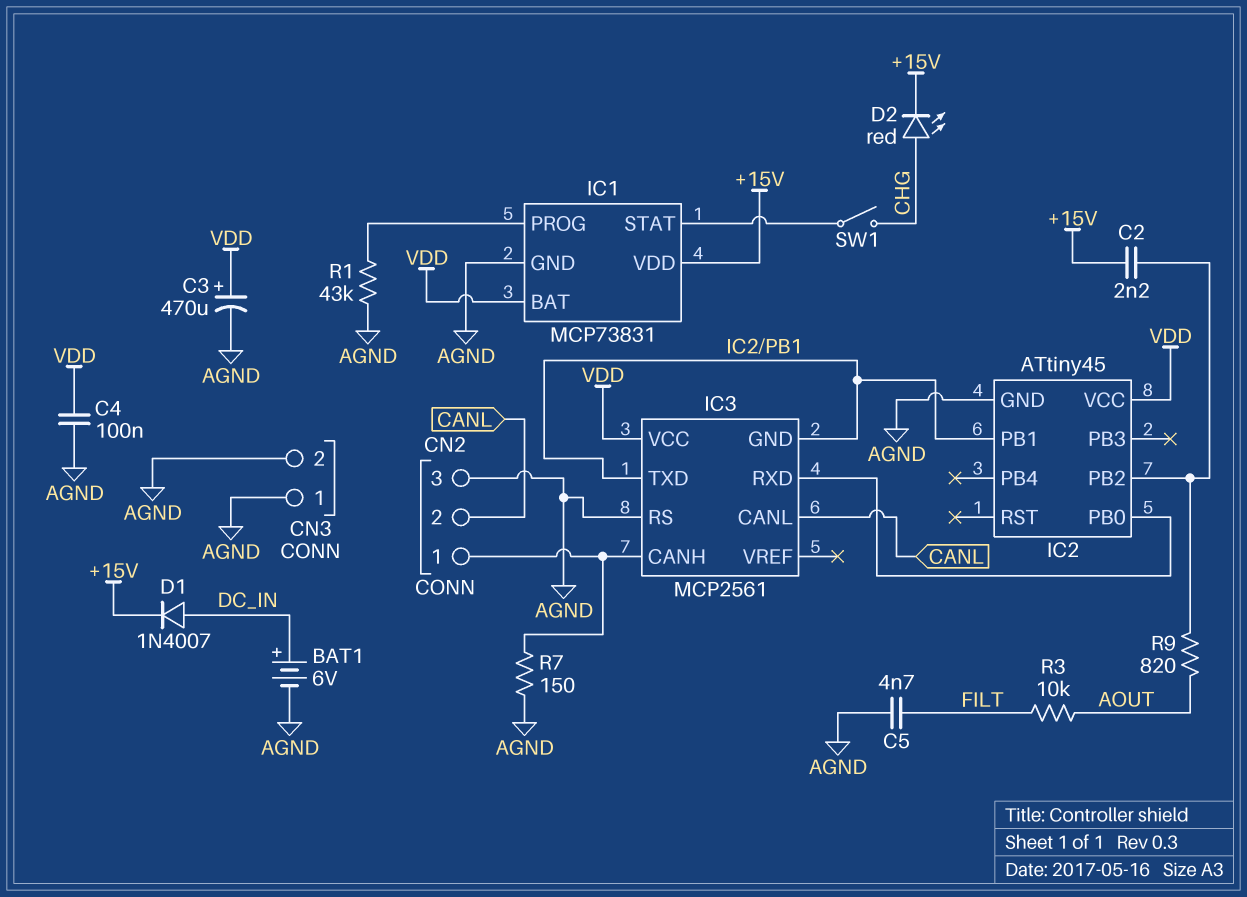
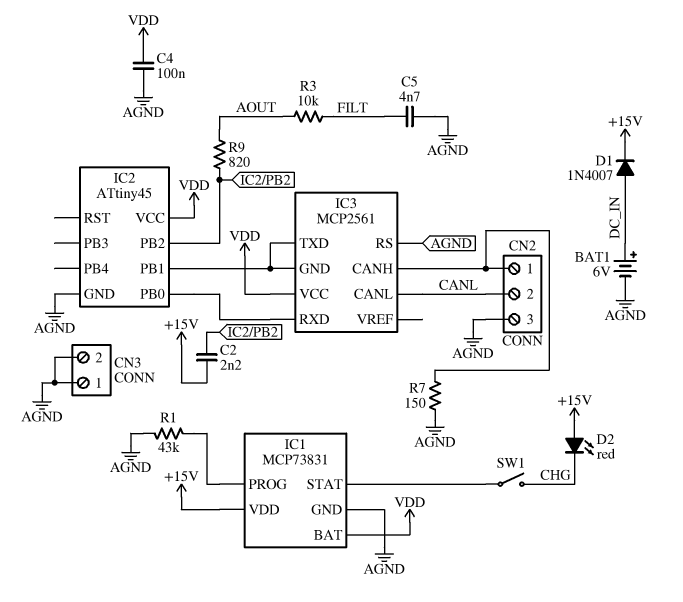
C3: 470uF (plus VDD, minus AGND) -> none
D2: LED red (A CHG, K +15V) -> LED red (A +15V, K CHG)

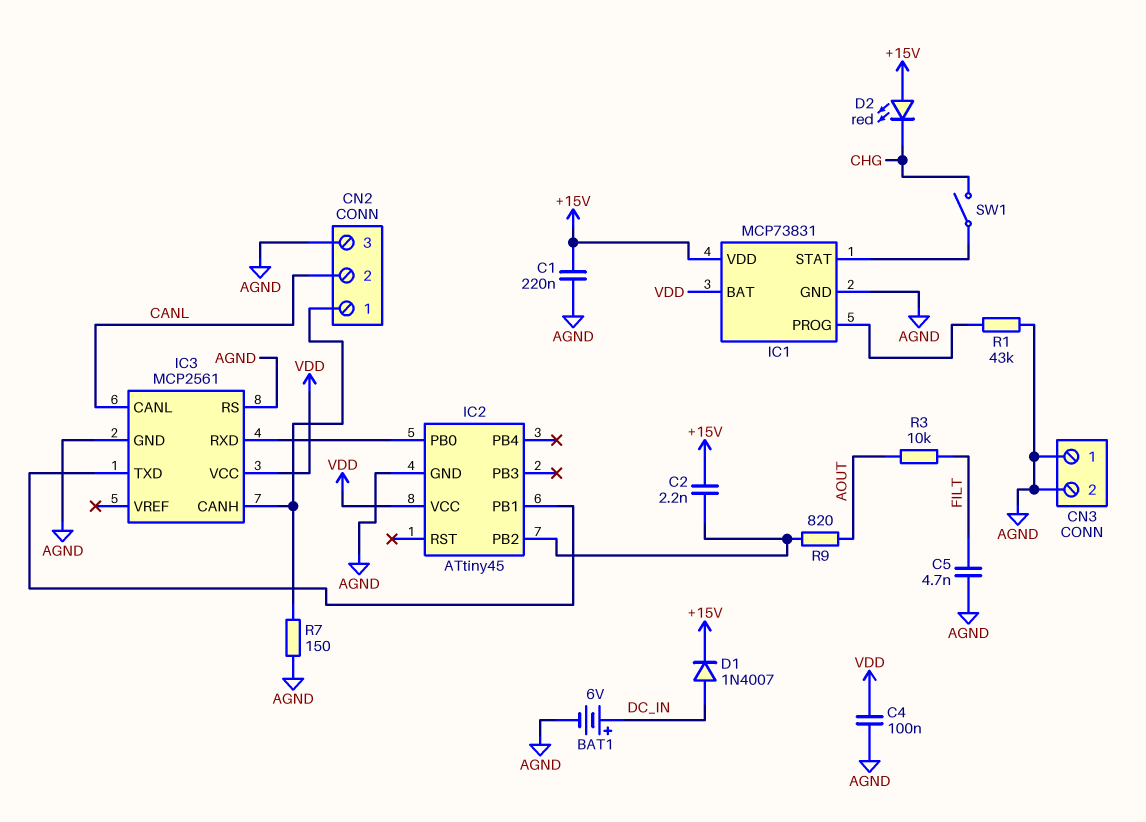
C1: none -> 220nF (+15V, AGND)
IC3 pin GND: IC2/PB1 -> AGND

